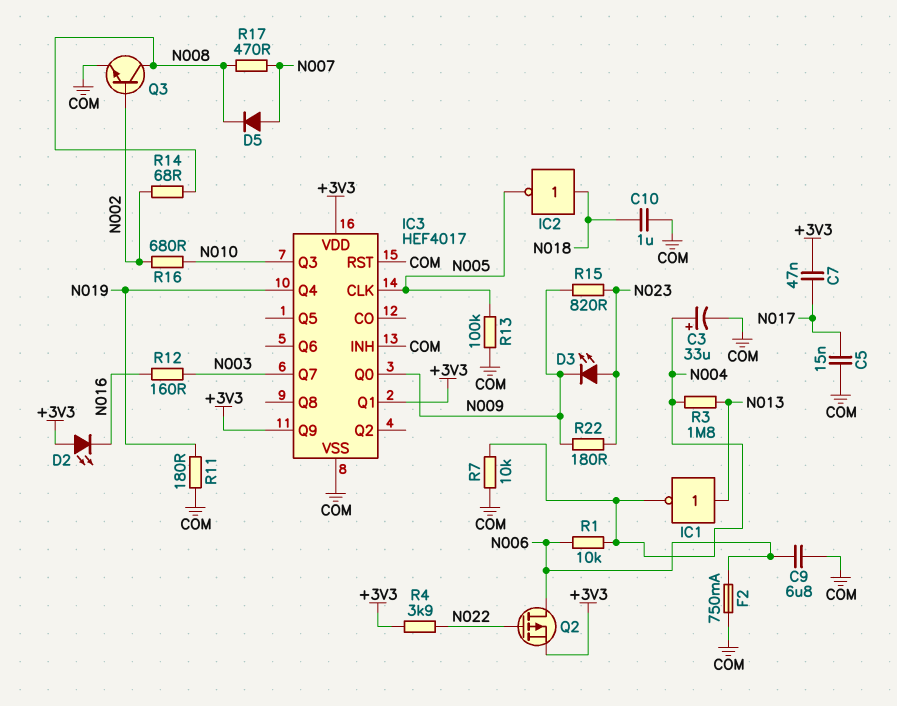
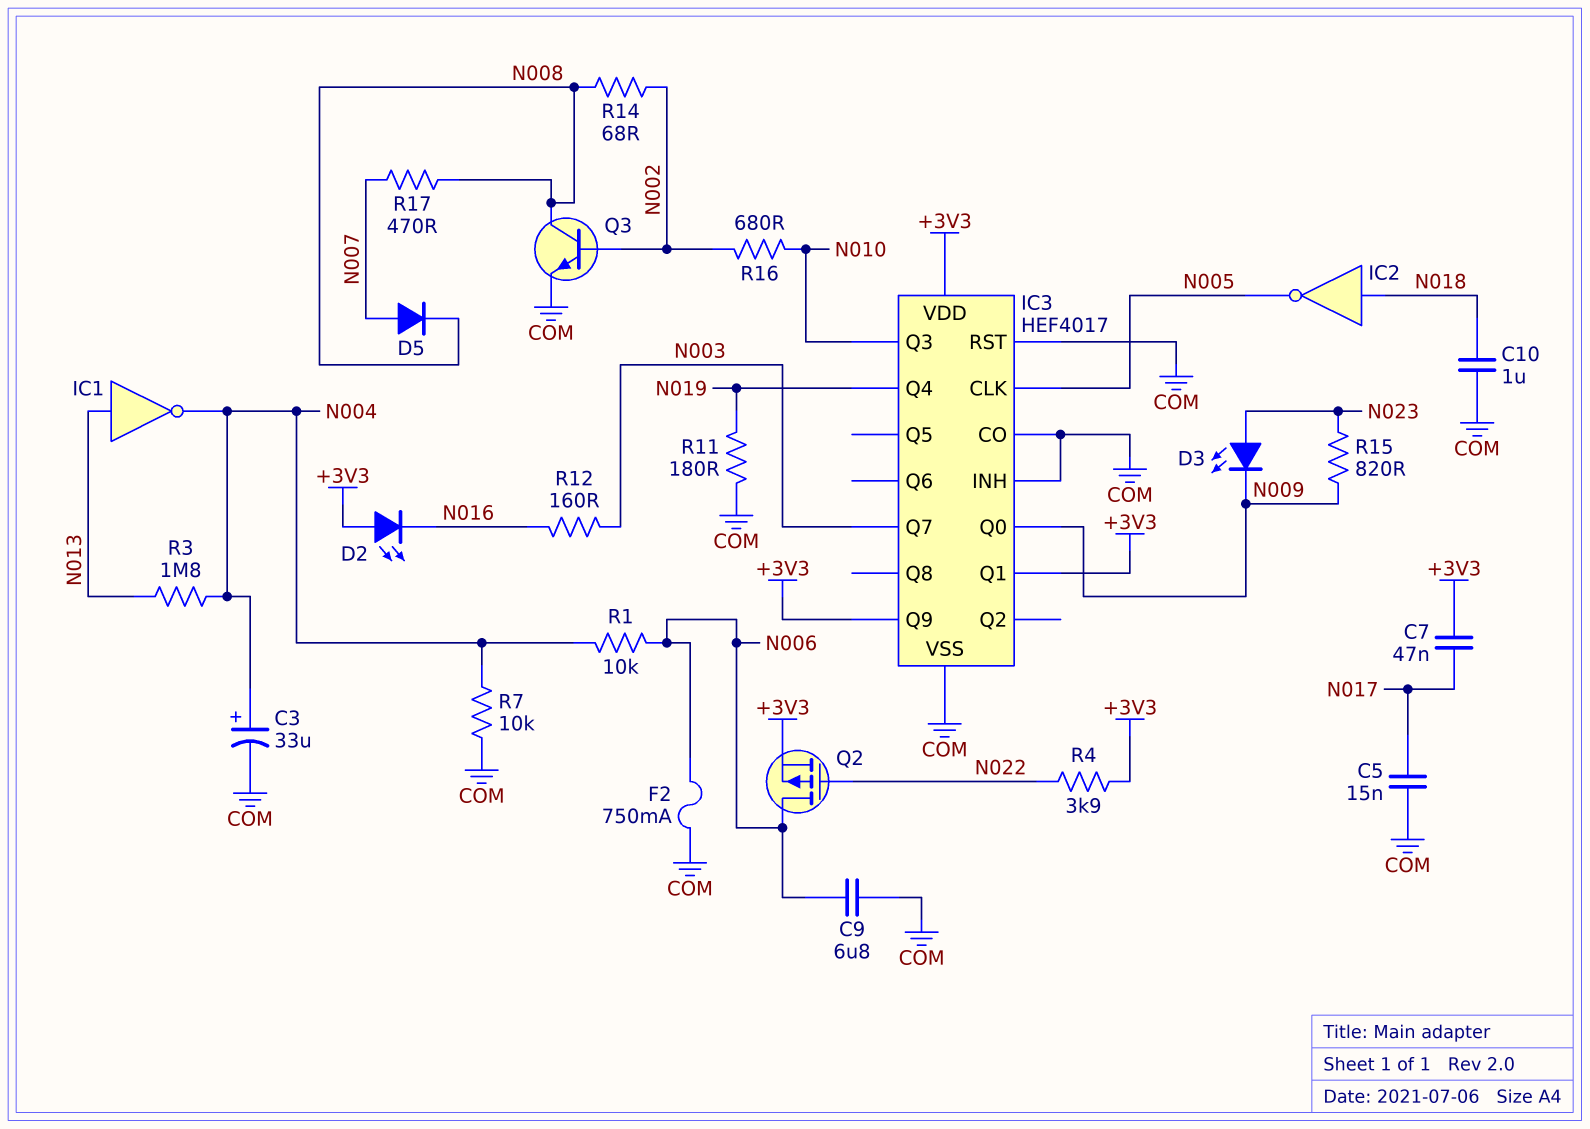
IC3 pin CO: none -> COM
R13: 100k (COM, N005) -> none
R22: 180 (N009, N023) -> none

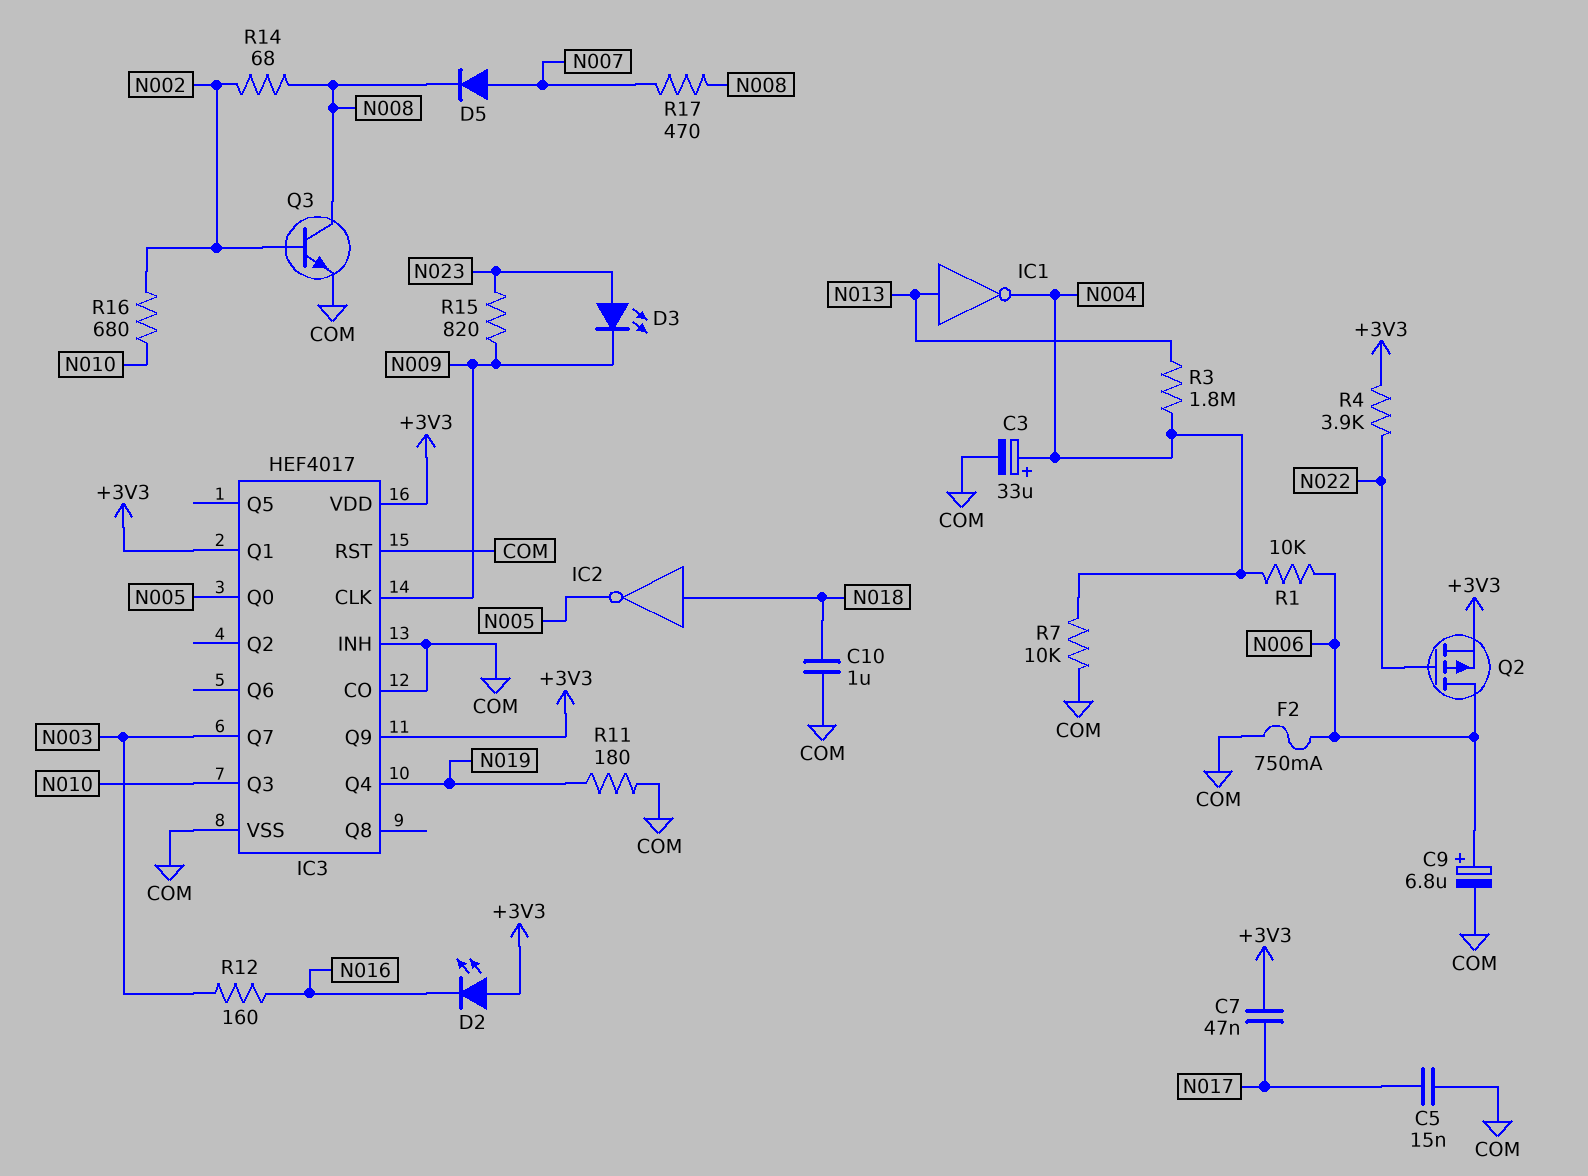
C9: 6.8uF (COM, N006) -> 6.8uF (plus N006, minus COM)
IC3 pin CLK: N005 -> N009
IC3 pin Q0: N009 -> N005

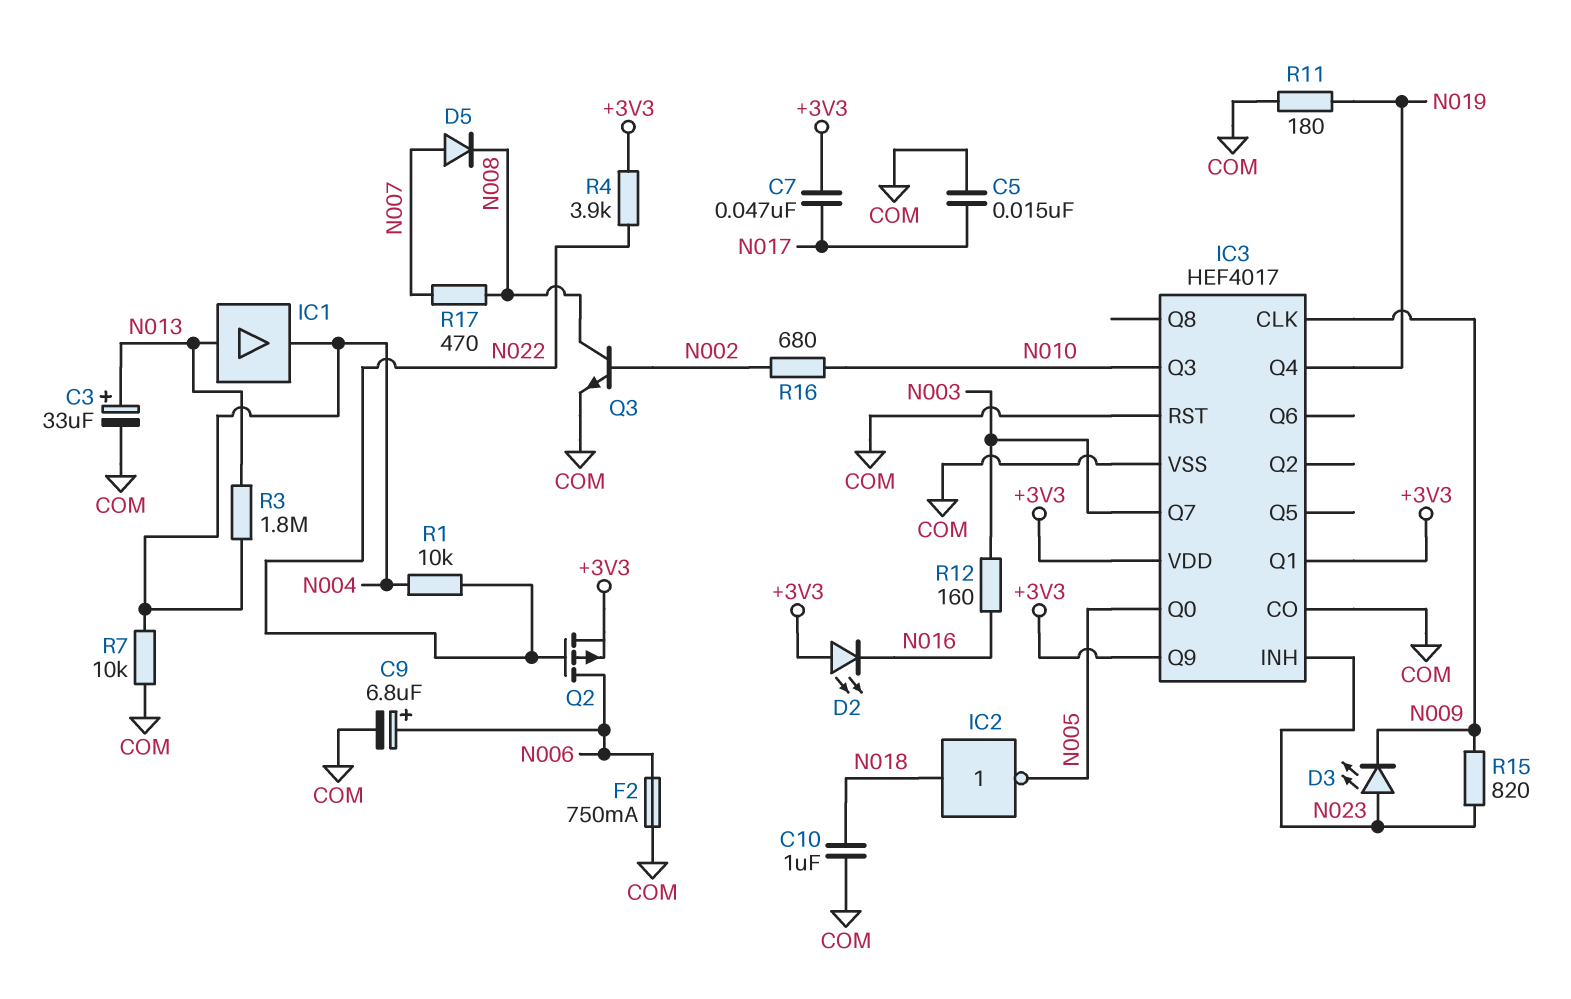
C3: 33uF (plus N004, minus COM) -> 33uF (plus N013, minus COM)
IC1: NOT (in N013, out N004) -> buffer (in N013, out N004)
IC3 pin INH: COM -> N023
R1: 10k (N004, N006) -> 10k (N004, N022)
R14: 68 (N002, N008) -> none

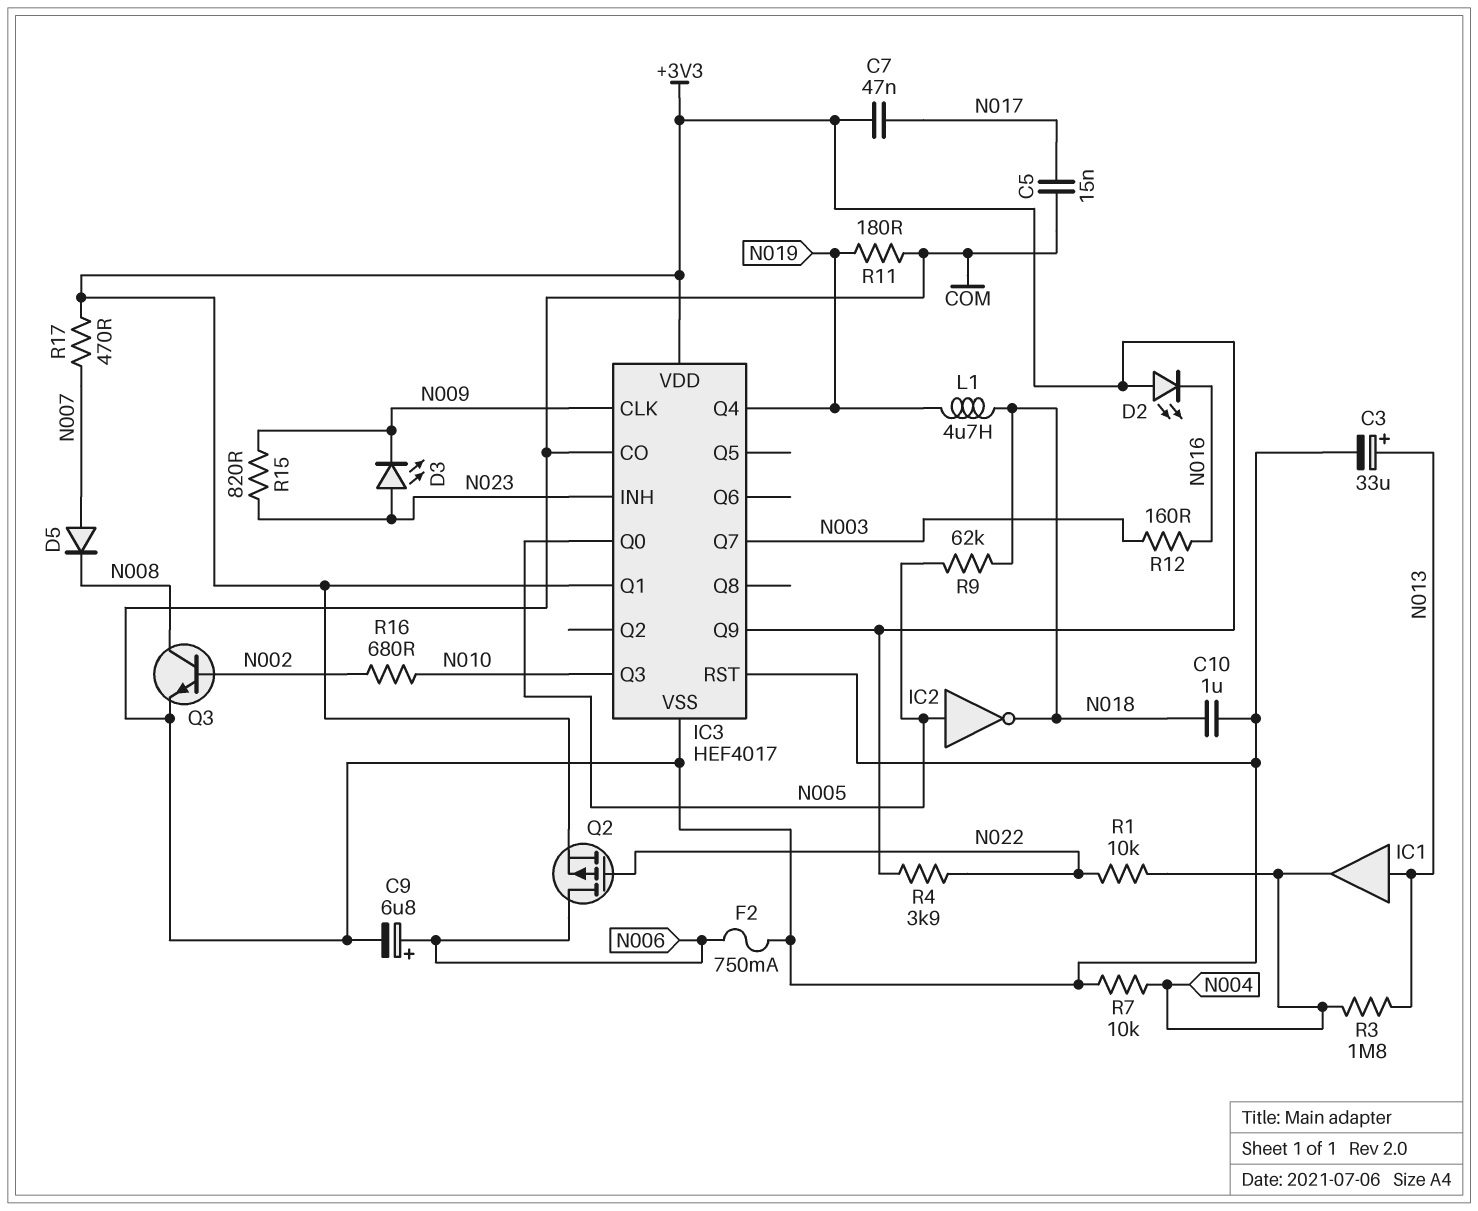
IC2: NOT (in N018, out N005) -> NOT (in N005, out N018)
L1: none -> 4.7uH (N018, N019)
R9: none -> 62k (N005, N018)
R17: 470 (N007, N008) -> 470 (+3V3, N007)

